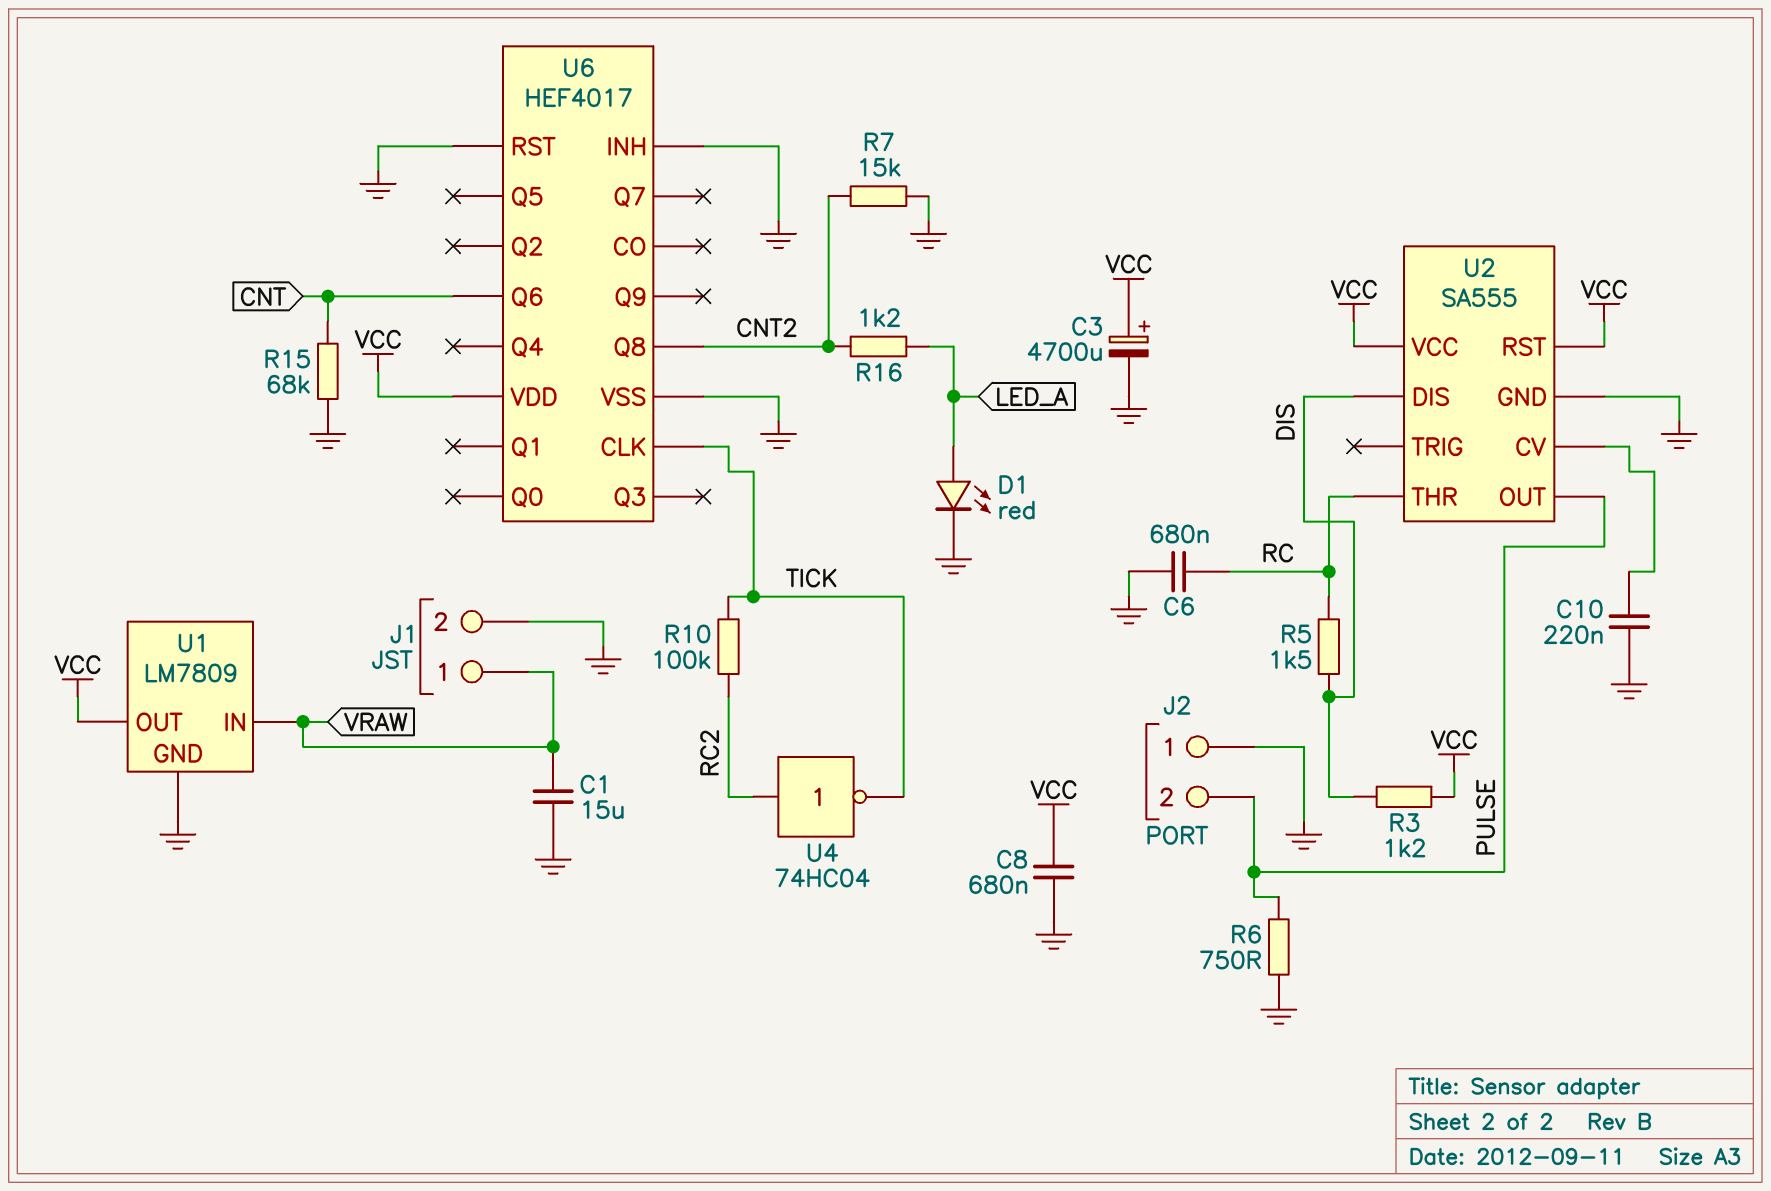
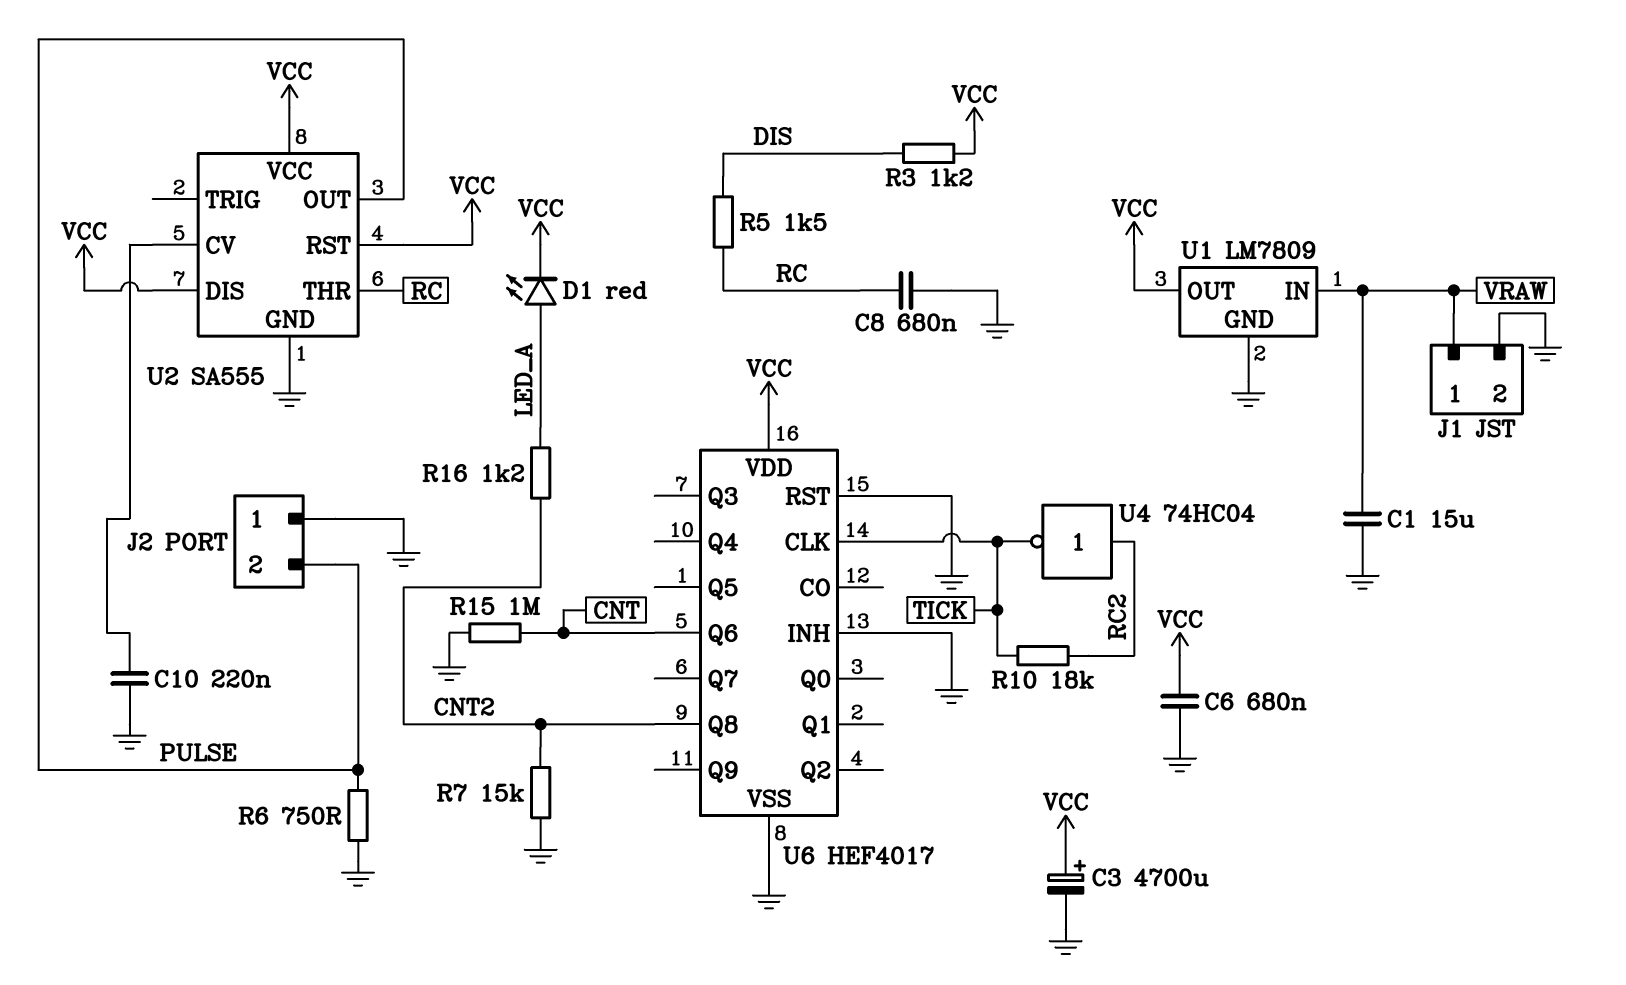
C6: 680nF (GND, RC) -> 680nF (GND, VCC)
C8: 680nF (GND, VCC) -> 680nF (GND, RC)
D1: LED red (A LED_A, K GND) -> LED red (A LED_A, K VCC)
R10: 100k (RC2, TICK) -> 18k (RC2, TICK)
R15: 68k (CNT, GND) -> 1M (CNT, GND)
U2 pin DIS: DIS -> VCC

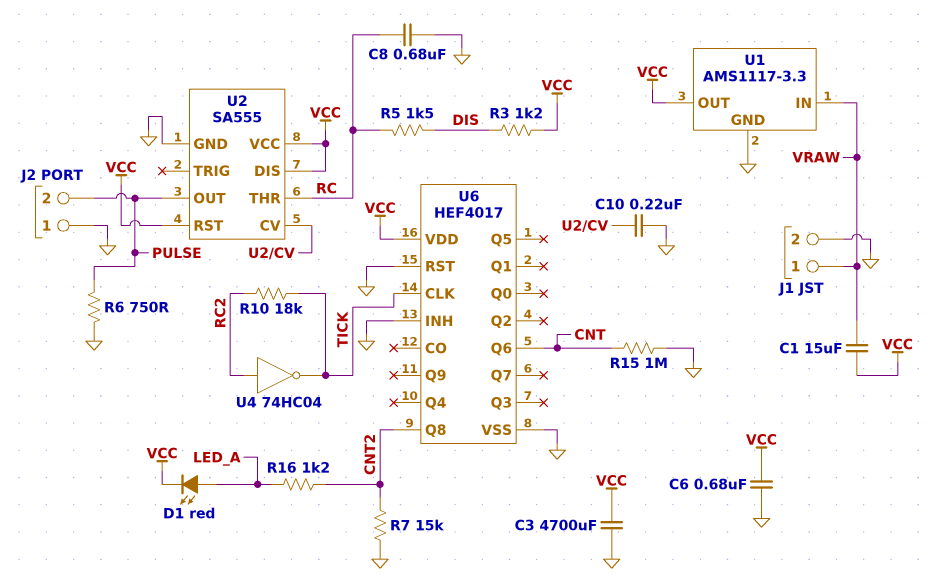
C1: 15uF (GND, VRAW) -> 15uF (VCC, VRAW)
C3: 4700uF (plus VCC, minus GND) -> 4700uF (GND, VCC)
U1: LM7809 -> AMS1117-3.3

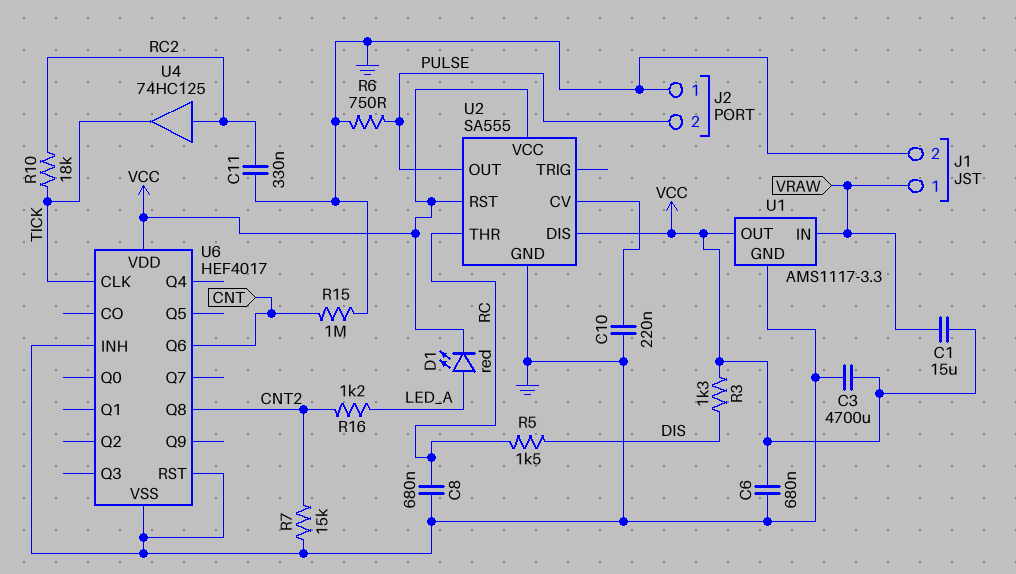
C11: none -> 330nF (GND, RC2)
R3: 1.2k (DIS, VCC) -> 1.3k (DIS, VCC)
U4: NOT 74HC04 (in RC2, out TICK) -> buffer 74HC125 (in RC2, out TICK)

